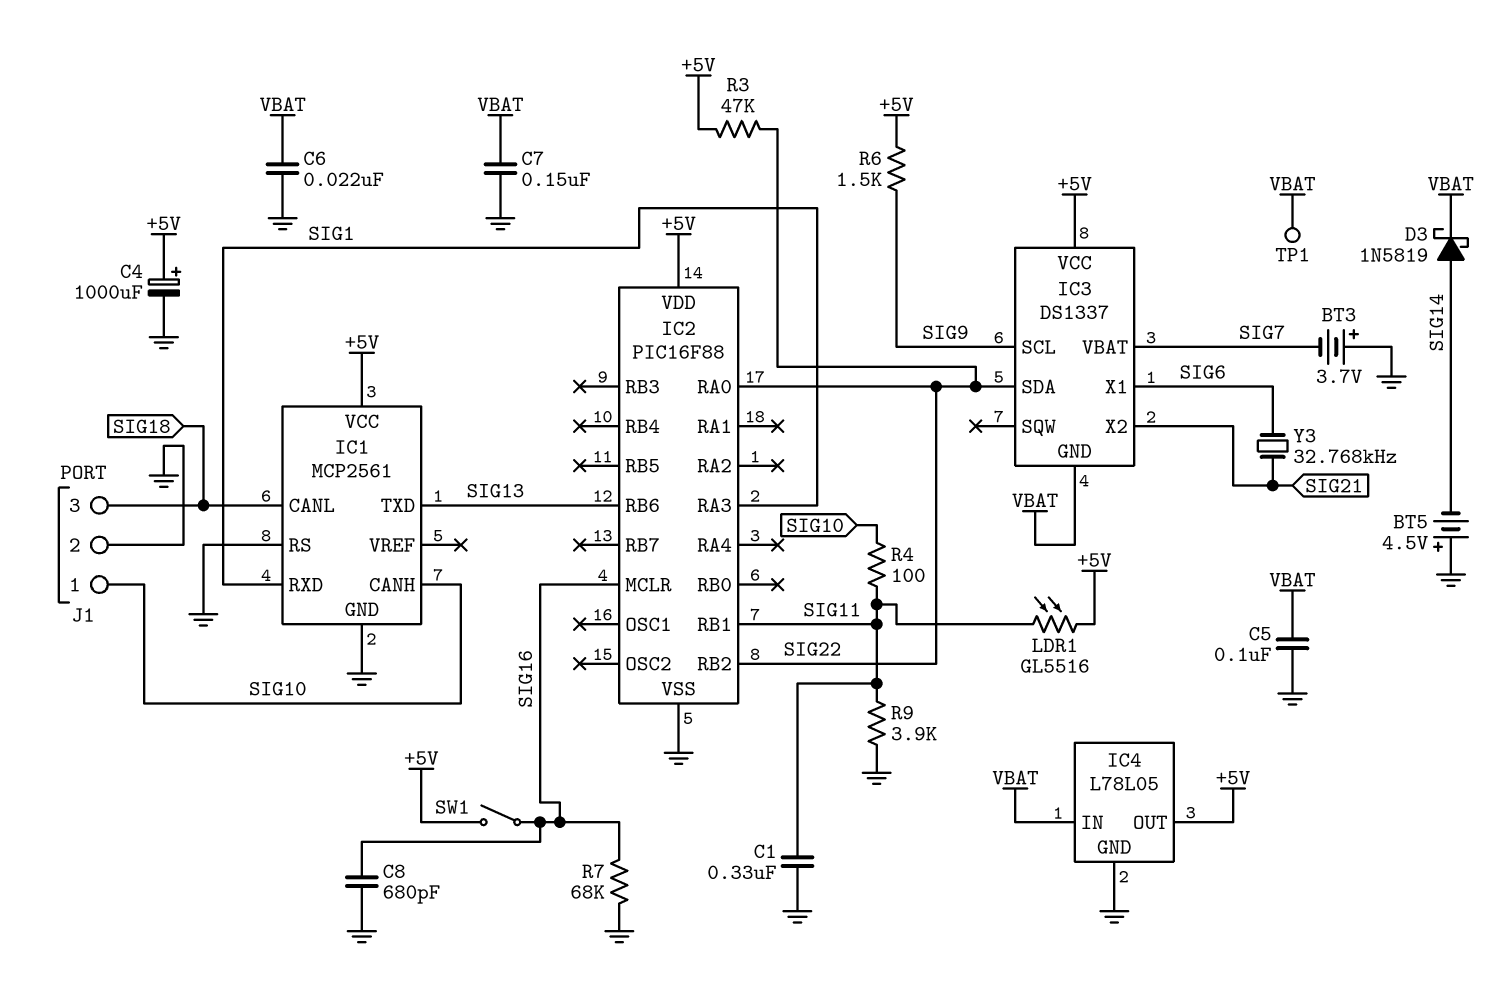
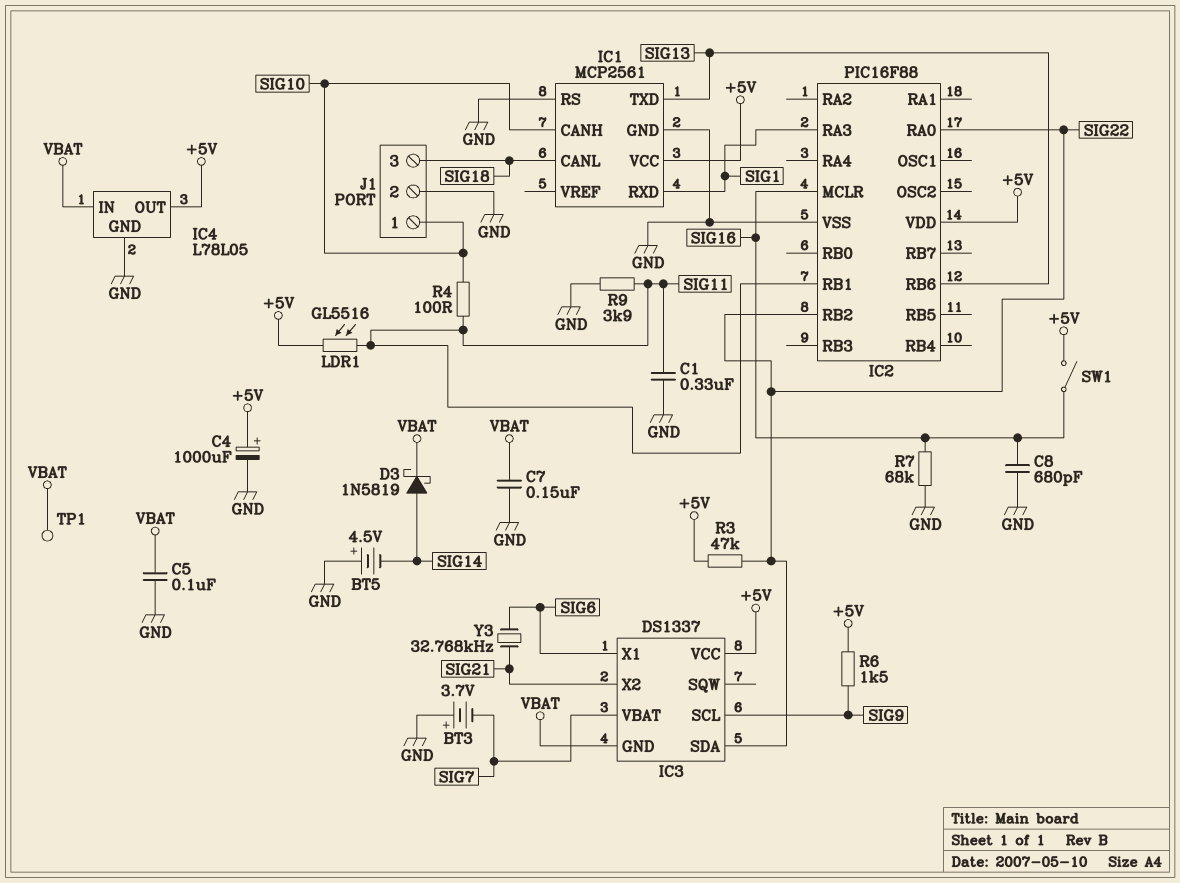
C6: 22nF (GND, VBAT) -> none

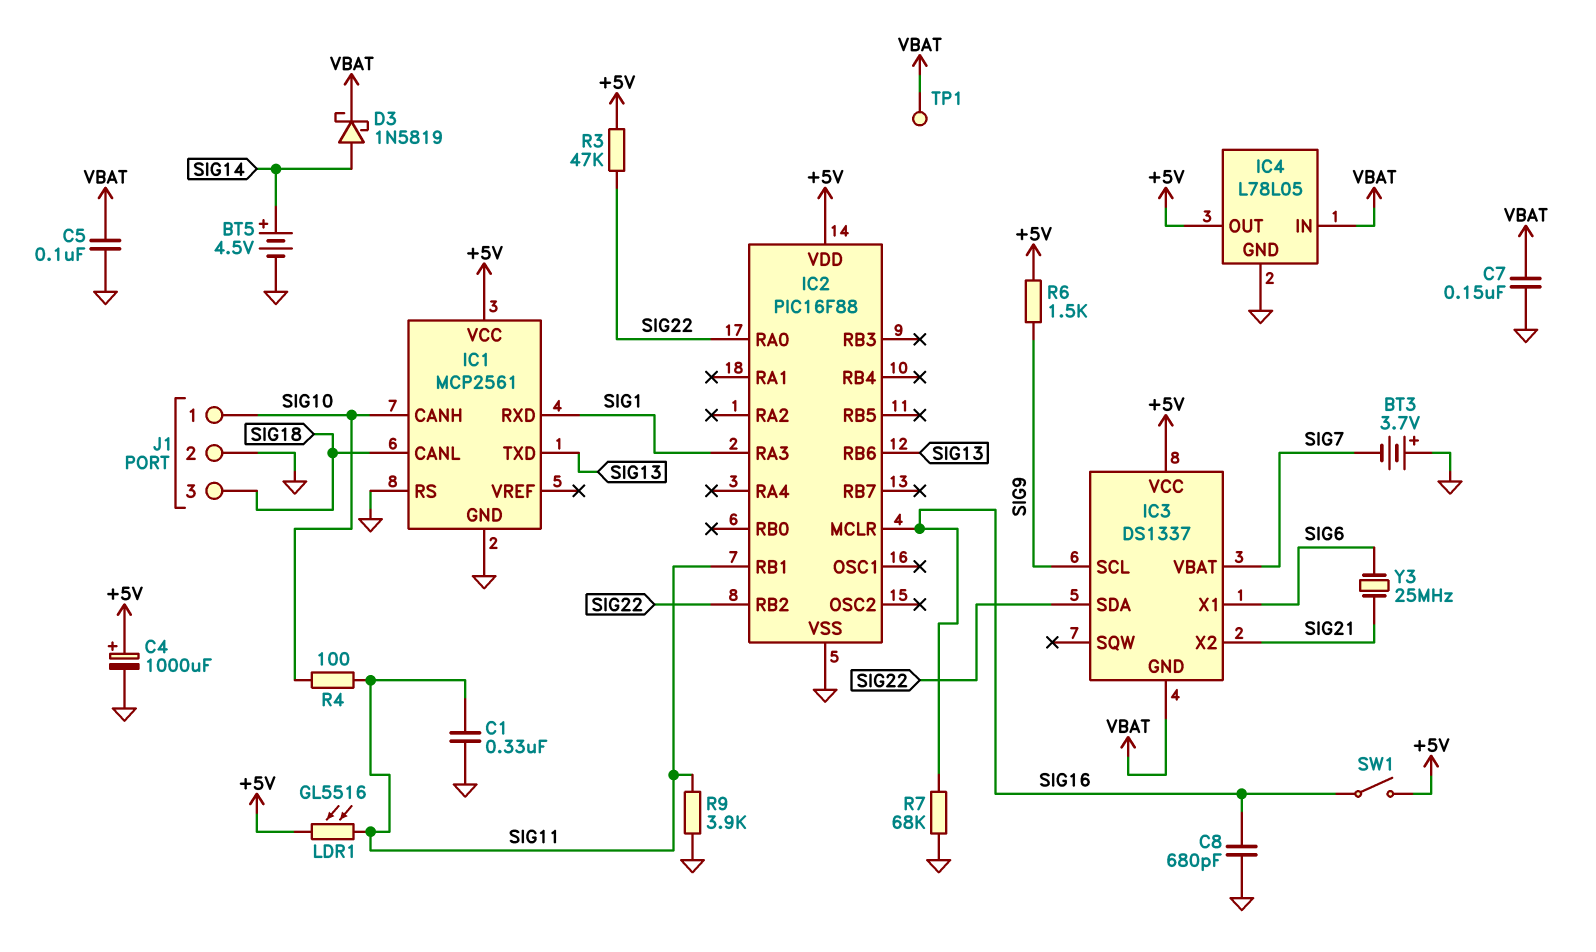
BT5: 4.5V (plus GND, minus SIG14) -> 4.5V (plus SIG14, minus GND)
Y3: 32.768kHz (SIG6, SIG21) -> 25MHz (SIG6, SIG21)

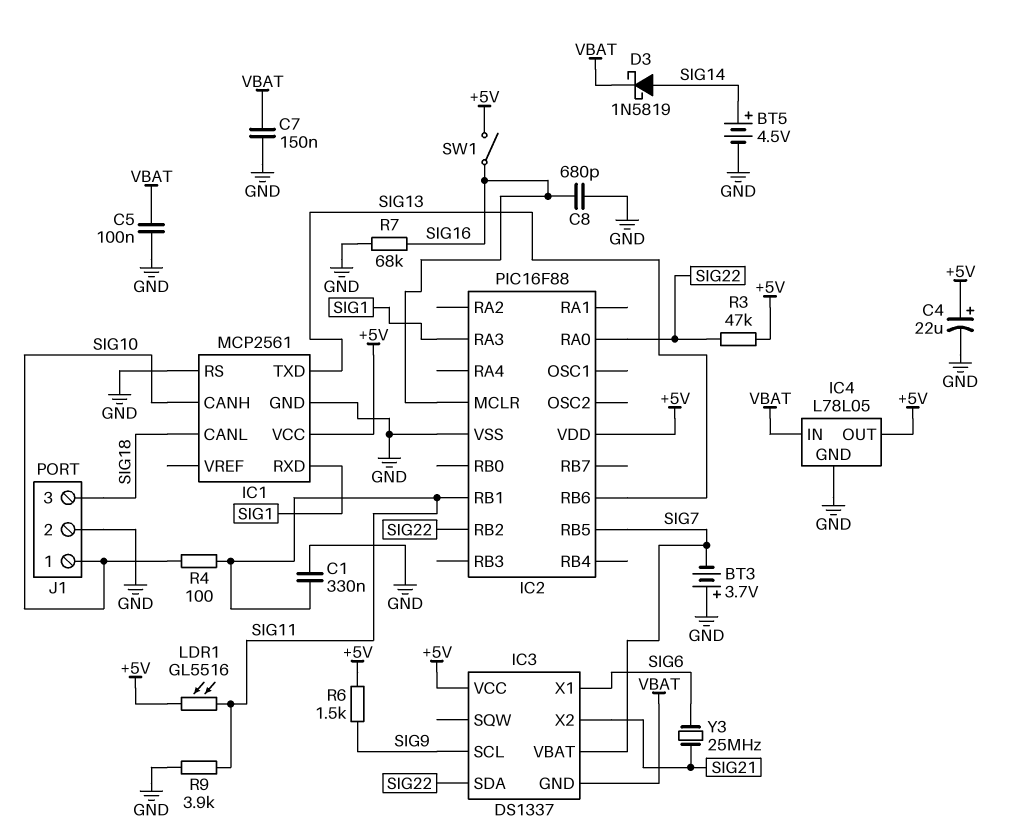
C4: 1000uF (plus +5V, minus GND) -> 22uF (plus +5V, minus GND)
IC2 pin RB5: none -> SIG7
TP1: test point (VBAT) -> none

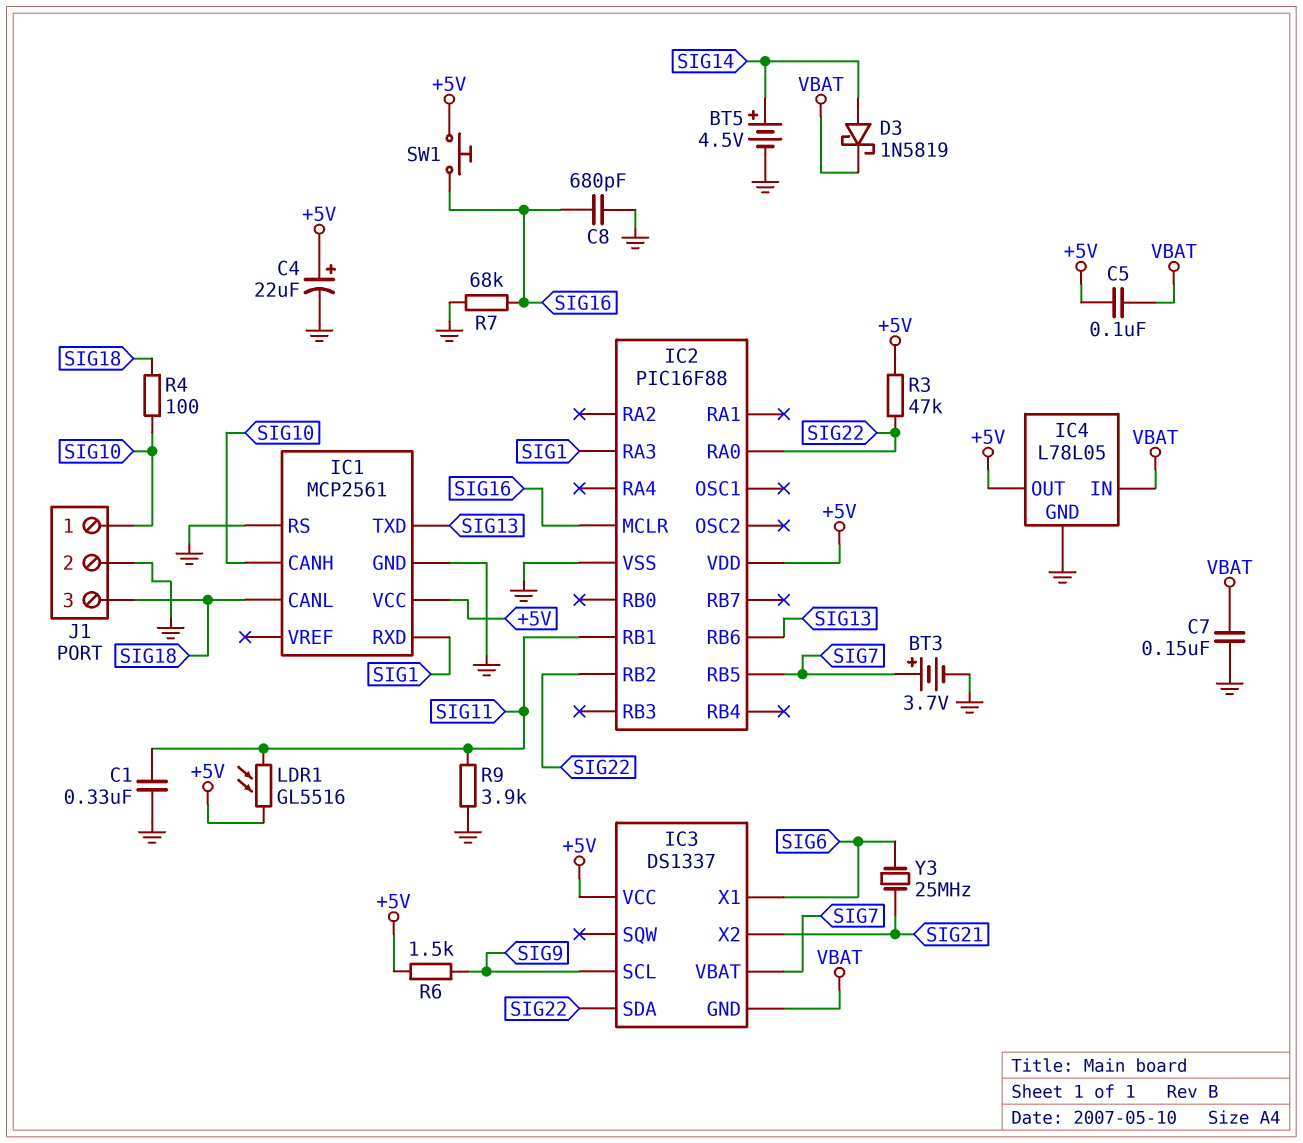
BT3: 3.7V (plus GND, minus SIG7) -> 3.7V (plus SIG7, minus GND)
C5: 100nF (GND, VBAT) -> 100nF (+5V, VBAT)
R4: 100 (SIG10, SIG11) -> 100 (SIG10, SIG18)
SW1: switch (+5V, SIG16) -> button (+5V, SIG16)

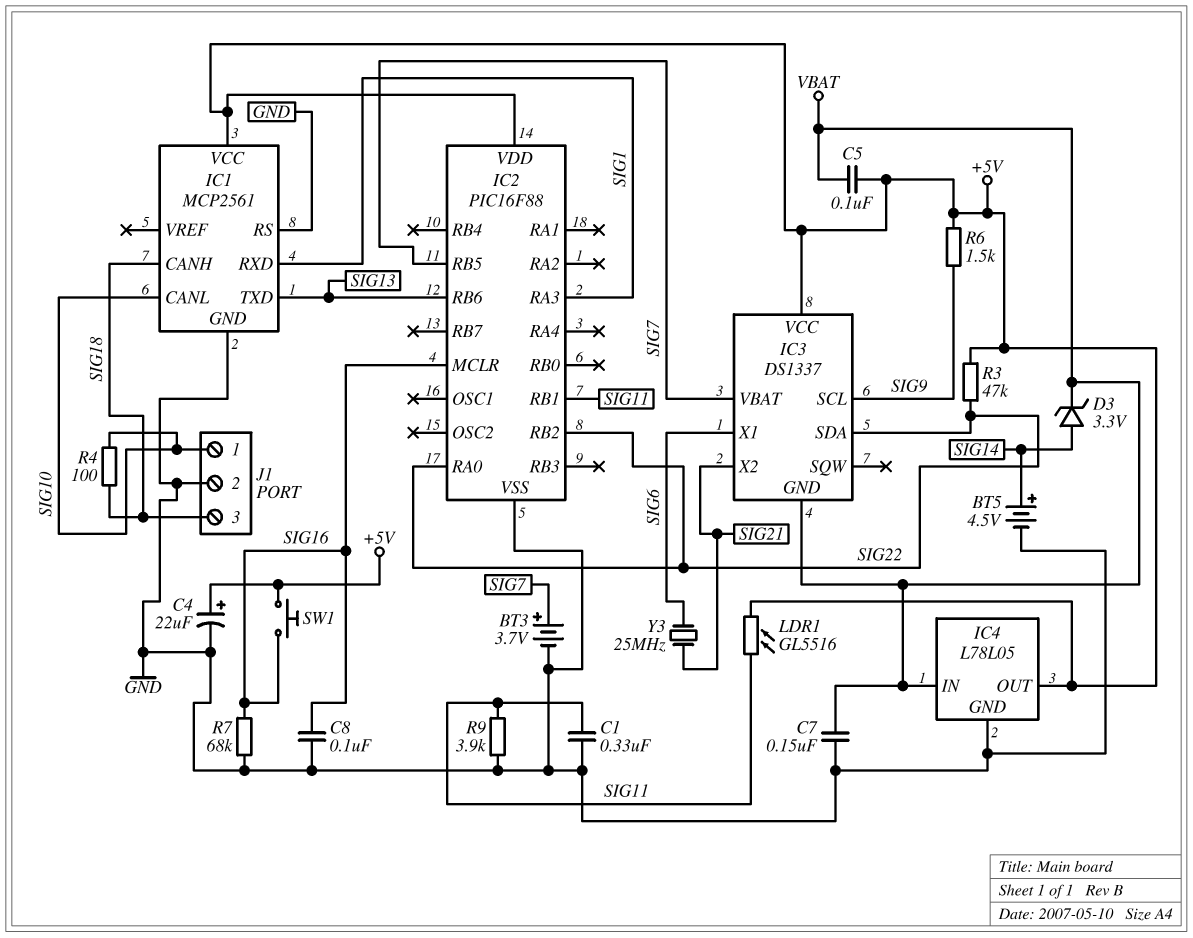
C8: 680pF (GND, SIG16) -> 100nF (GND, SIG16)
D3: schottky 1N5819 (A SIG14, K VBAT) -> zener 3.3V (A SIG14, K VBAT)
IC1 pin CANH: SIG10 -> SIG18
IC1 pin CANL: SIG18 -> SIG10

